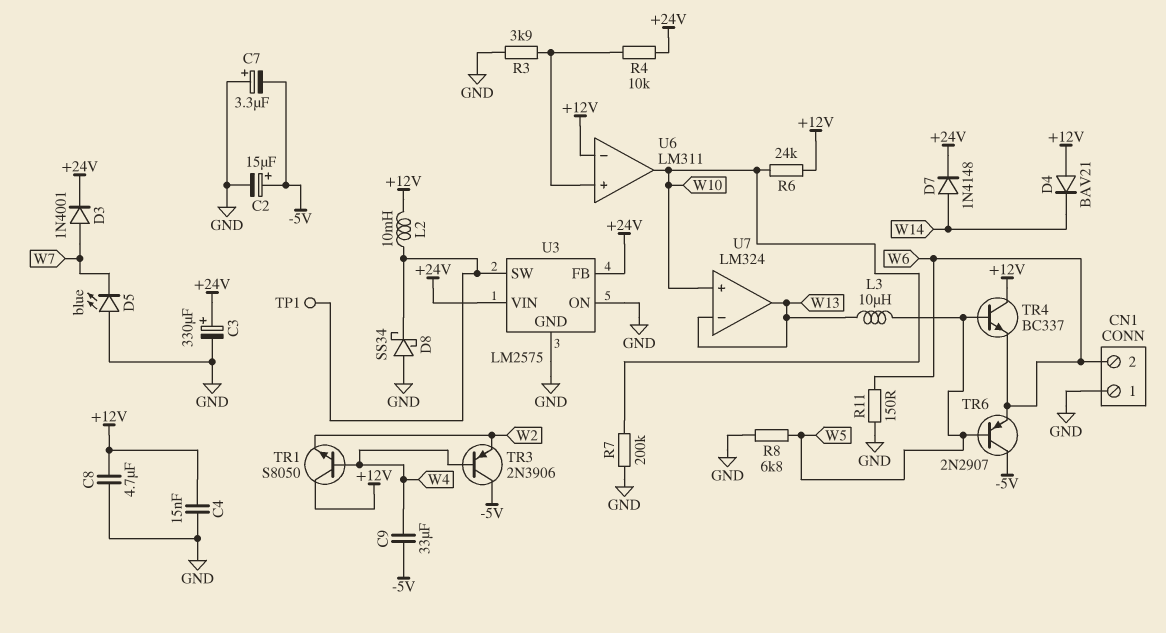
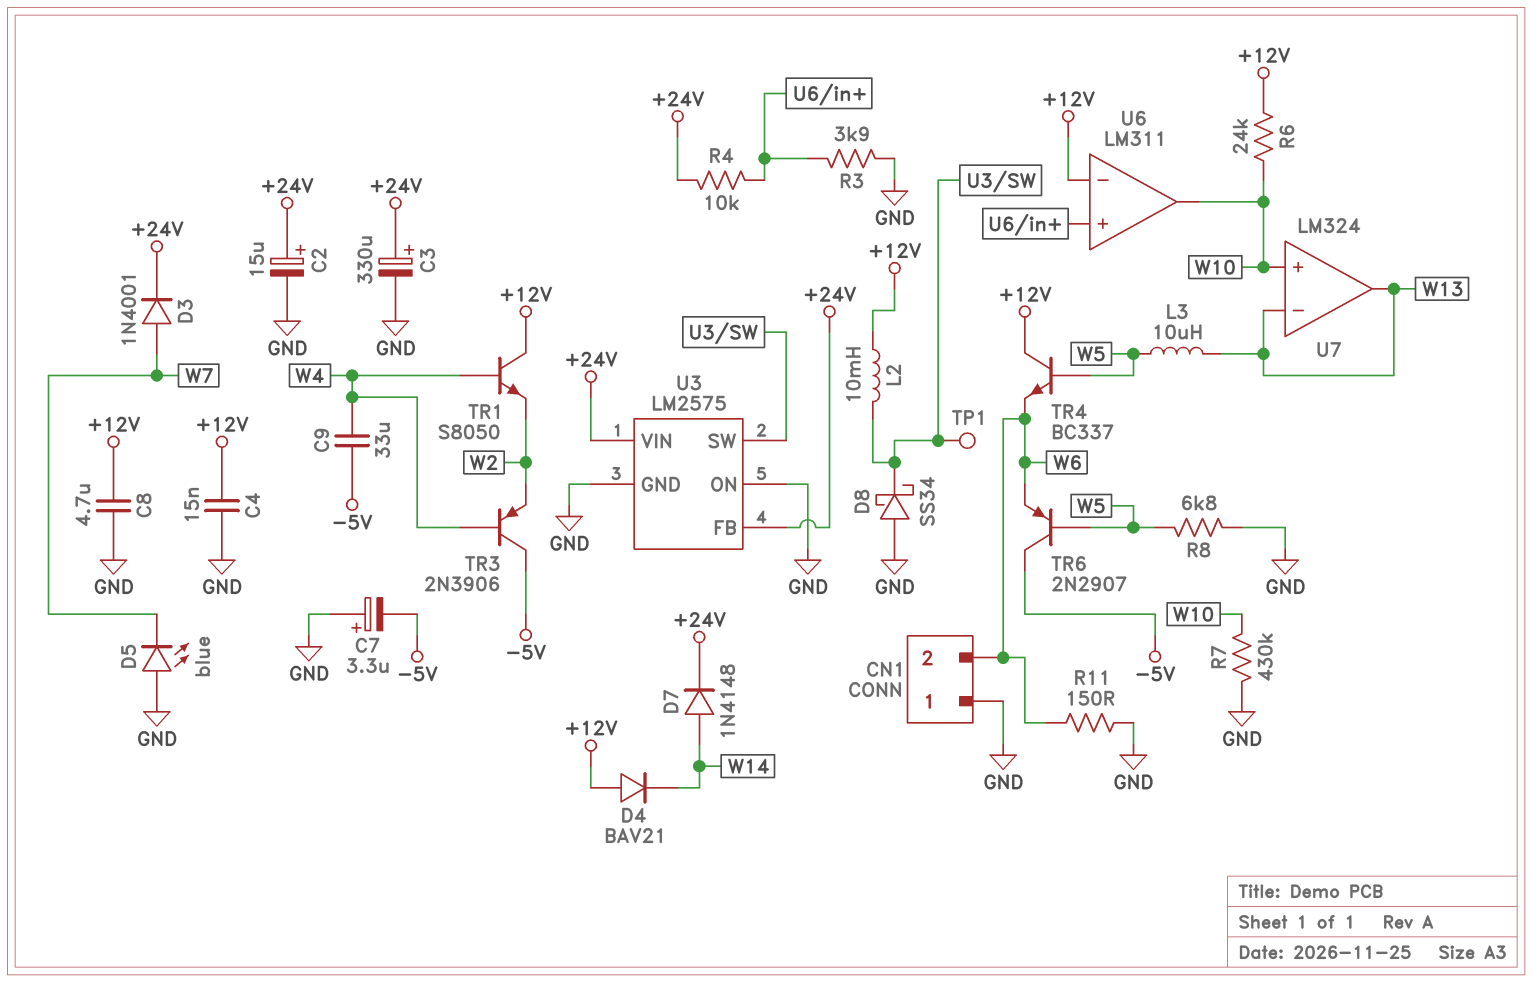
C2: 15uF (plus -5V, minus GND) -> 15uF (plus +24V, minus GND)
R7: 200k (GND, W10) -> 430k (GND, W10)

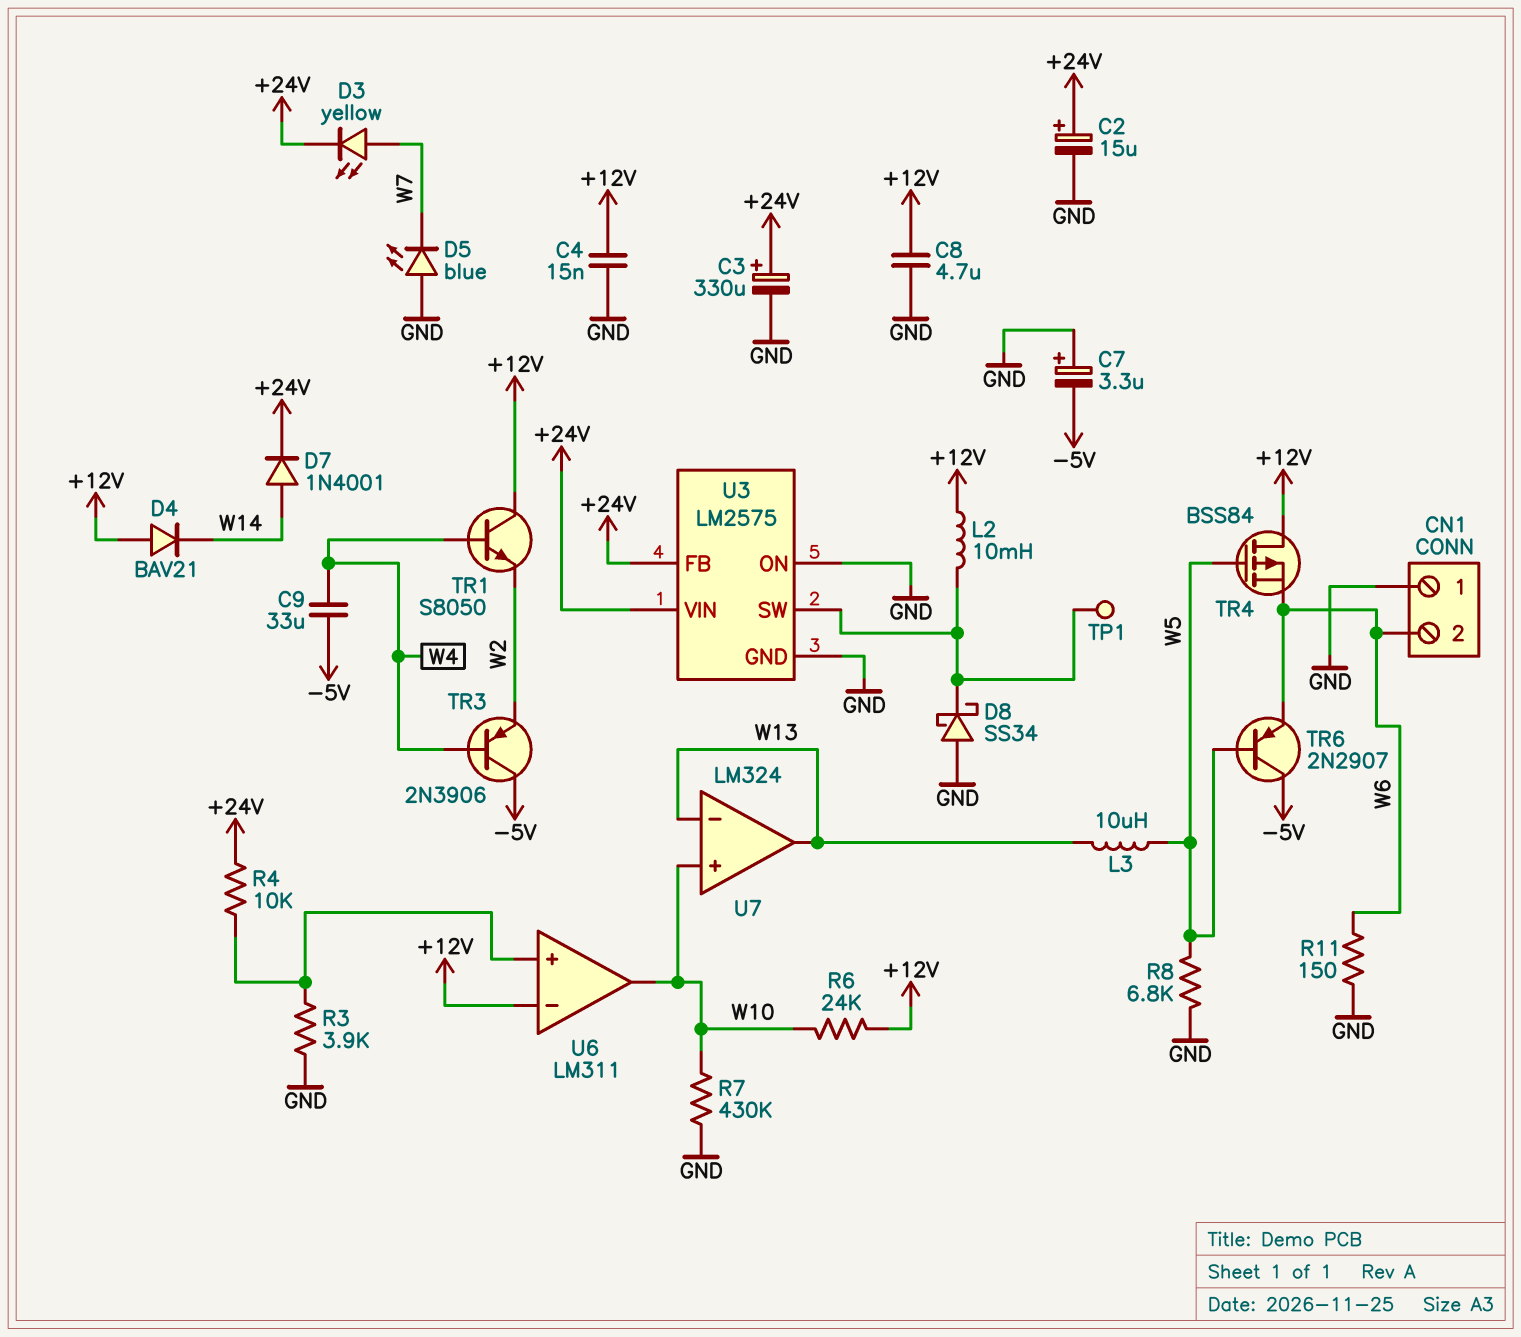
D3: diode 1N4001 (A W7, K +24V) -> LED yellow (A W7, K +24V)
D7: diode 1N4148 (A W14, K +24V) -> diode 1N4001 (A W14, K +24V)
TR4: NPN BC337 (B W5, C +12V, E W6) -> PMOS BSS84 (G W5, D +12V, S W6)

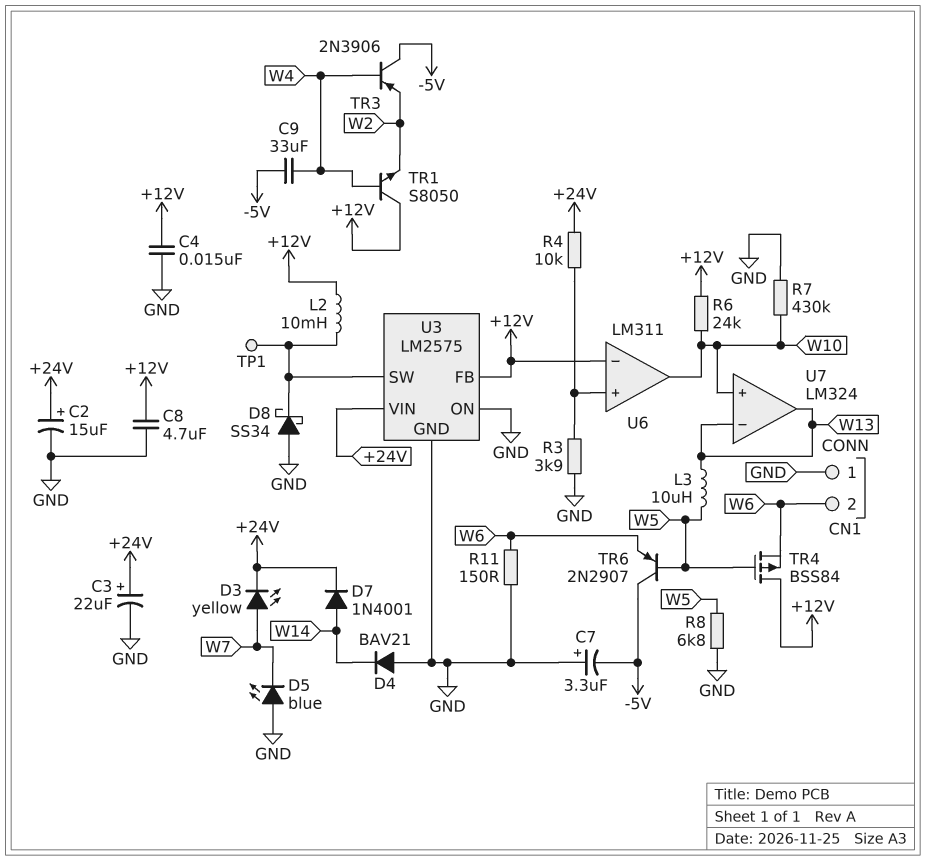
C3: 330uF (plus +24V, minus GND) -> 22uF (plus +24V, minus GND)
D4: diode BAV21 (A +12V, K W14) -> diode BAV21 (A GND, K W14)
U3 pin FB: +24V -> +12V

